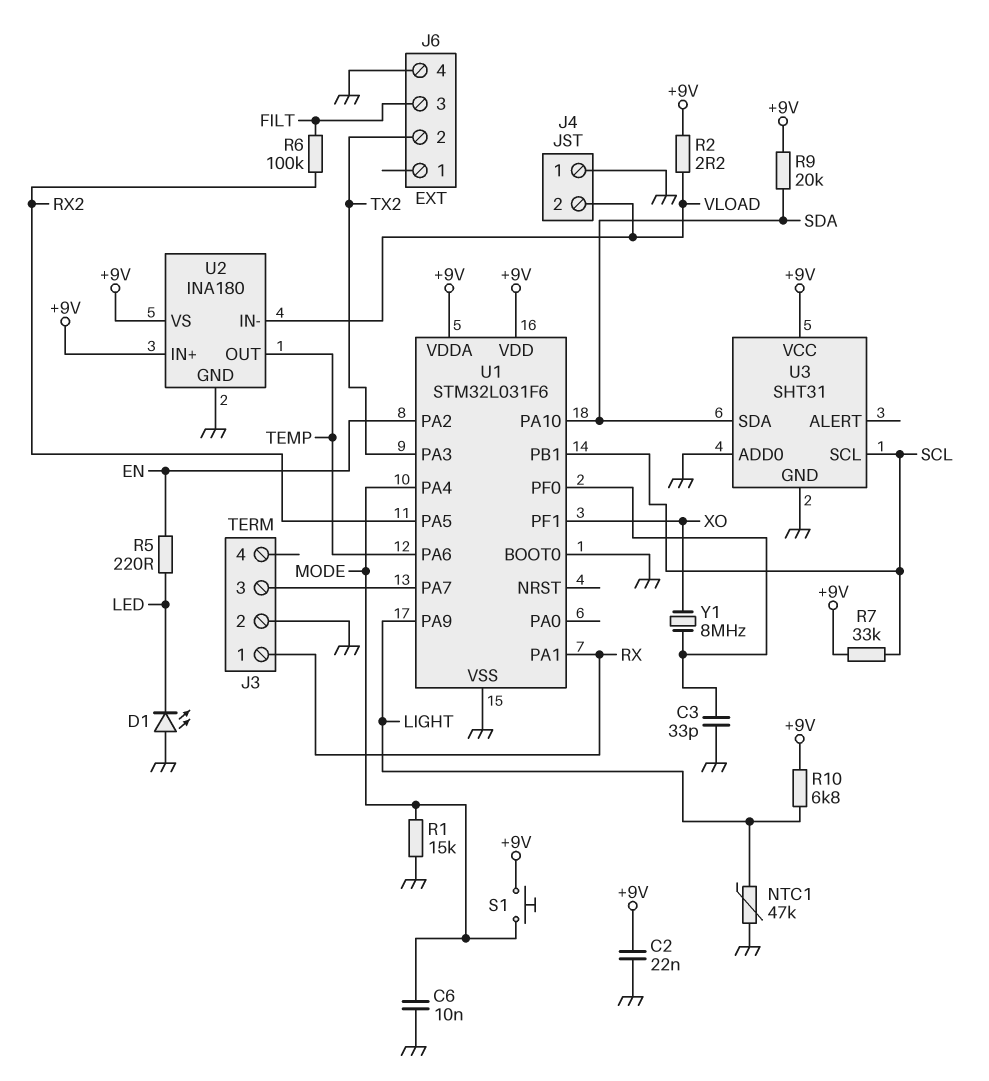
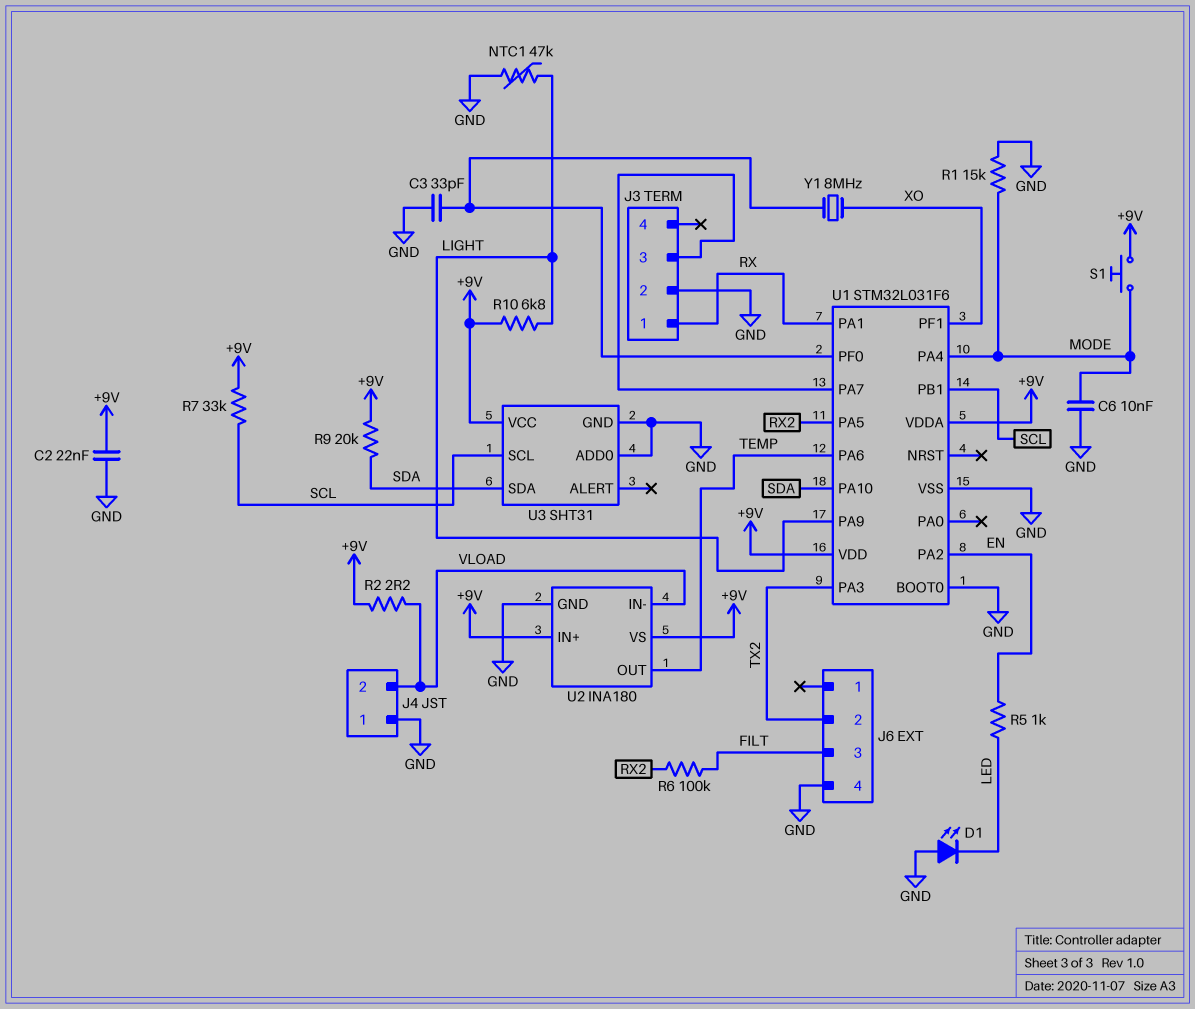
R5: 220 (EN, LED) -> 1k (EN, LED)

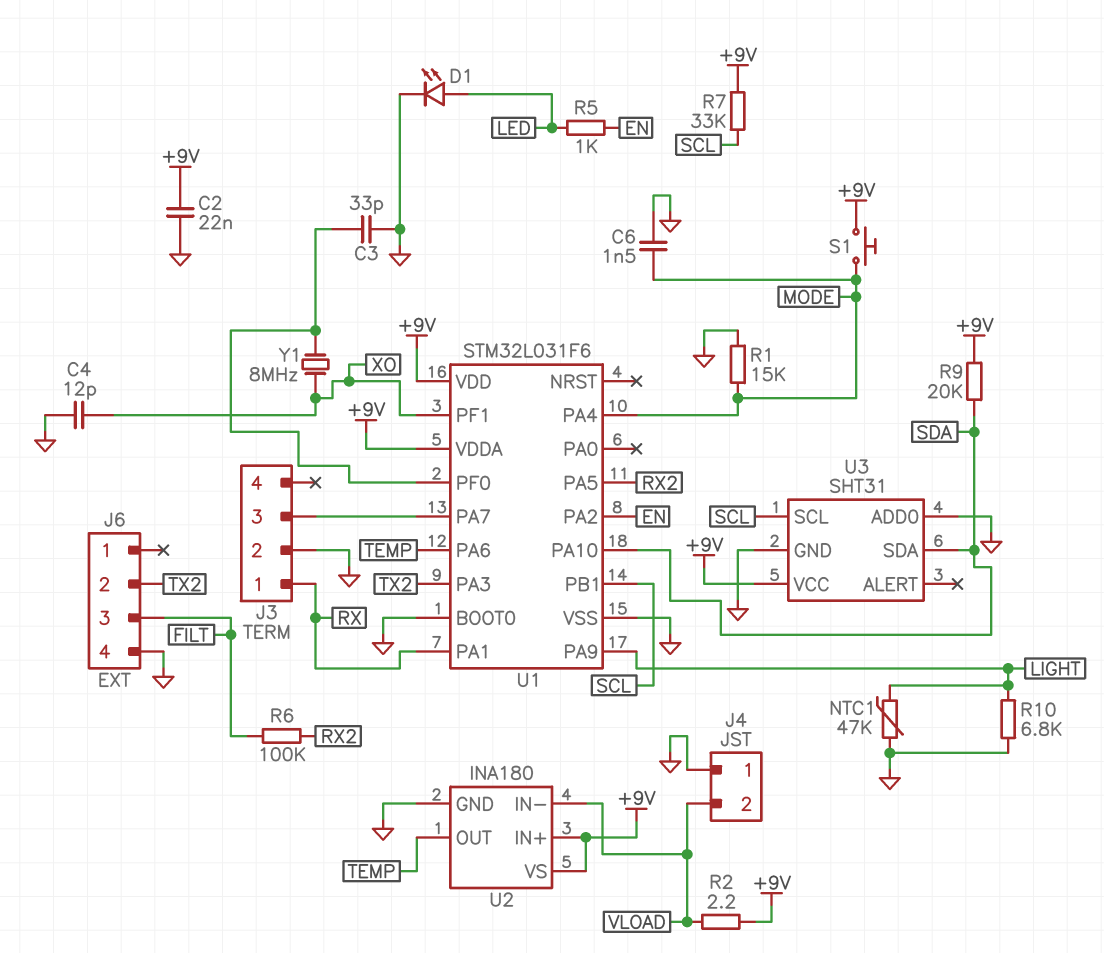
C4: none -> 12pF (GND, XO)
C6: 10nF (GND, MODE) -> 1.5nF (GND, MODE)
D1: LED (A GND, K LED) -> LED (A LED, K GND)
R10: 6.8k (+9V, LIGHT) -> 6.8k (GND, LIGHT)

